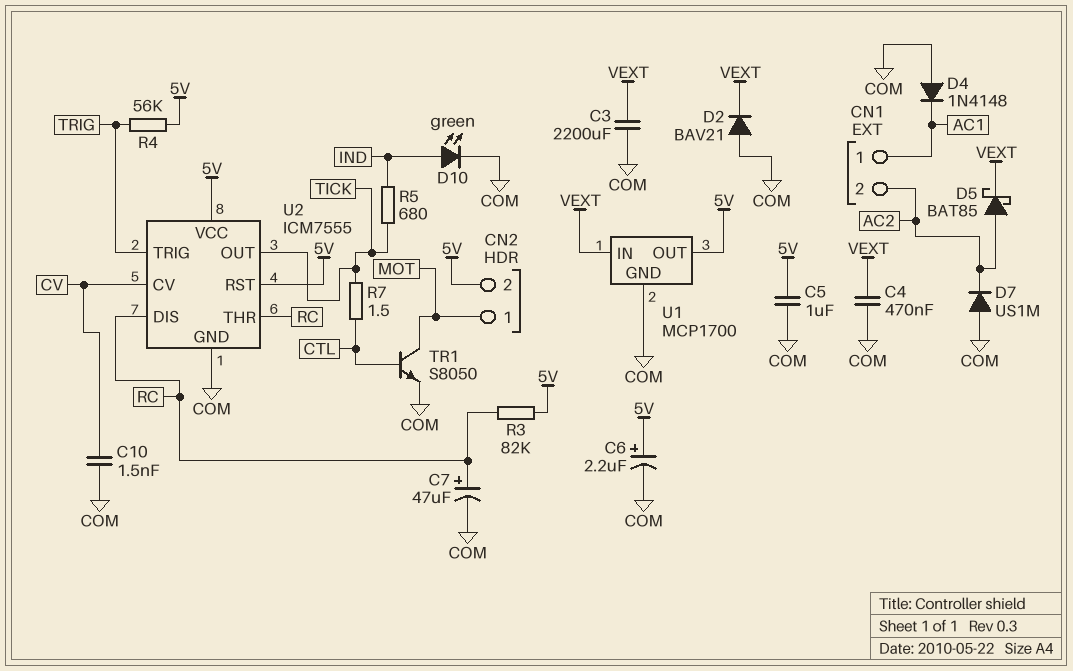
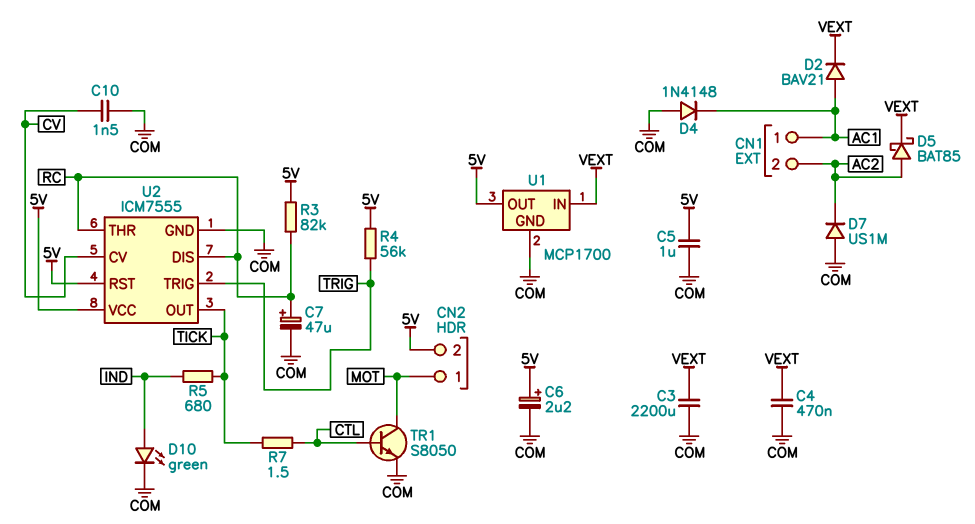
D2: diode BAV21 (A COM, K VEXT) -> diode BAV21 (A AC1, K VEXT)

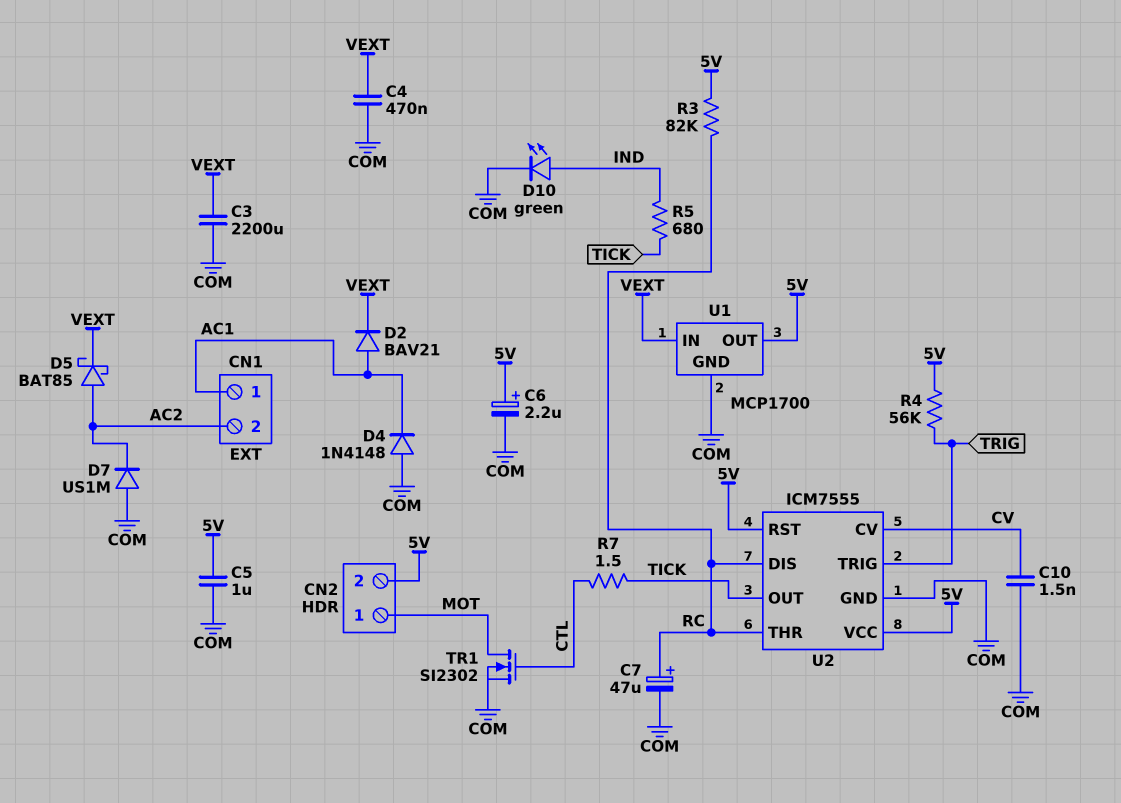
TR1: NPN S8050 (B CTL, C MOT, E COM) -> NMOS SI2302 (G CTL, D MOT, S COM)

